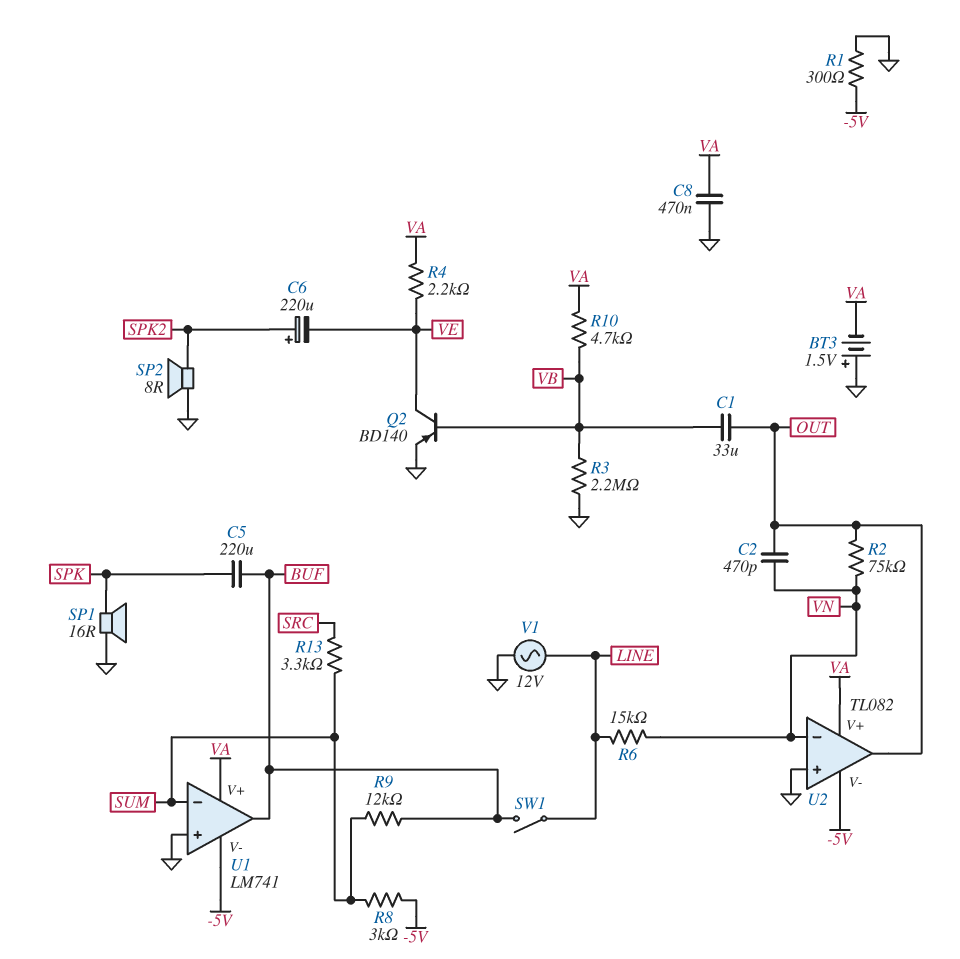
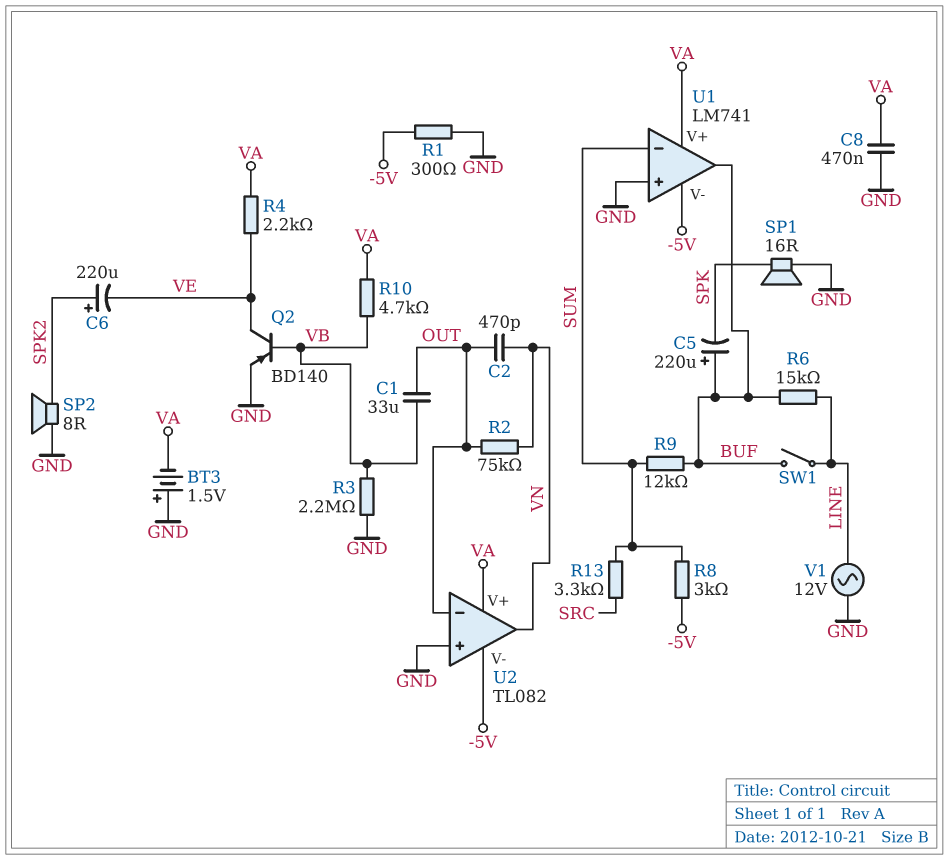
C5: 220uF (BUF, SPK) -> 220uF (plus BUF, minus SPK)
R6: 15k (LINE, VN) -> 15k (BUF, LINE)
U2 pin in-: VN -> OUT
U2 pin out: OUT -> VN

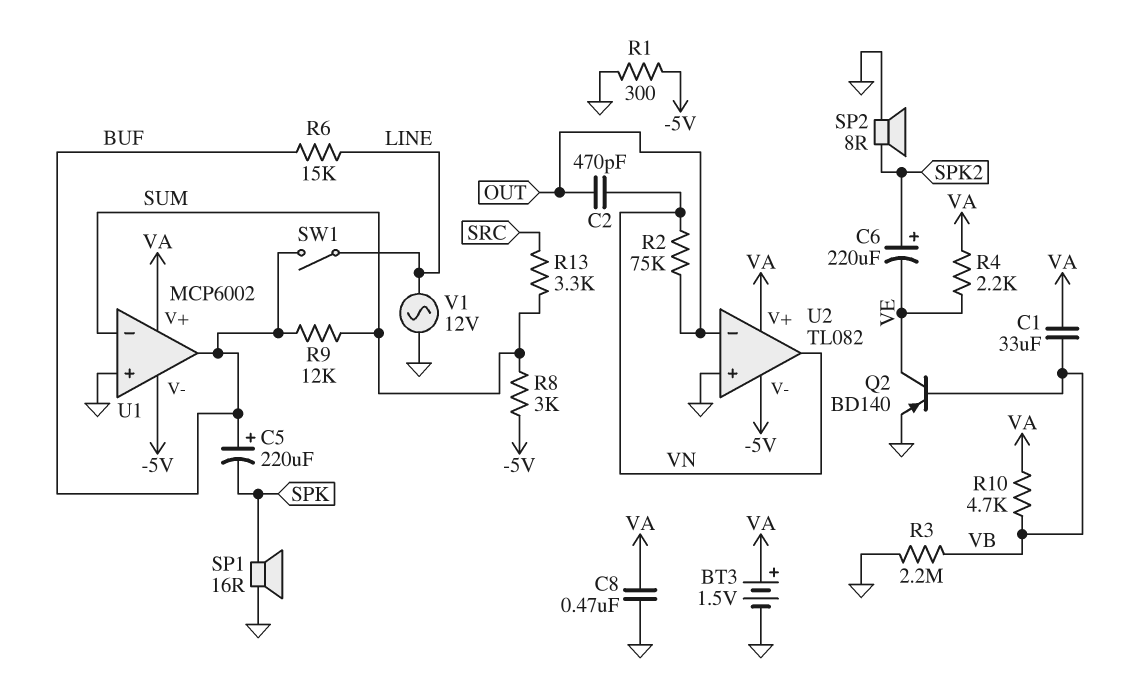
BT3: 1.5V (plus GND, minus VA) -> 1.5V (plus VA, minus GND)
C1: 33uF (OUT, VB) -> 33uF (VA, VB)
U1: LM741 -> MCP6002

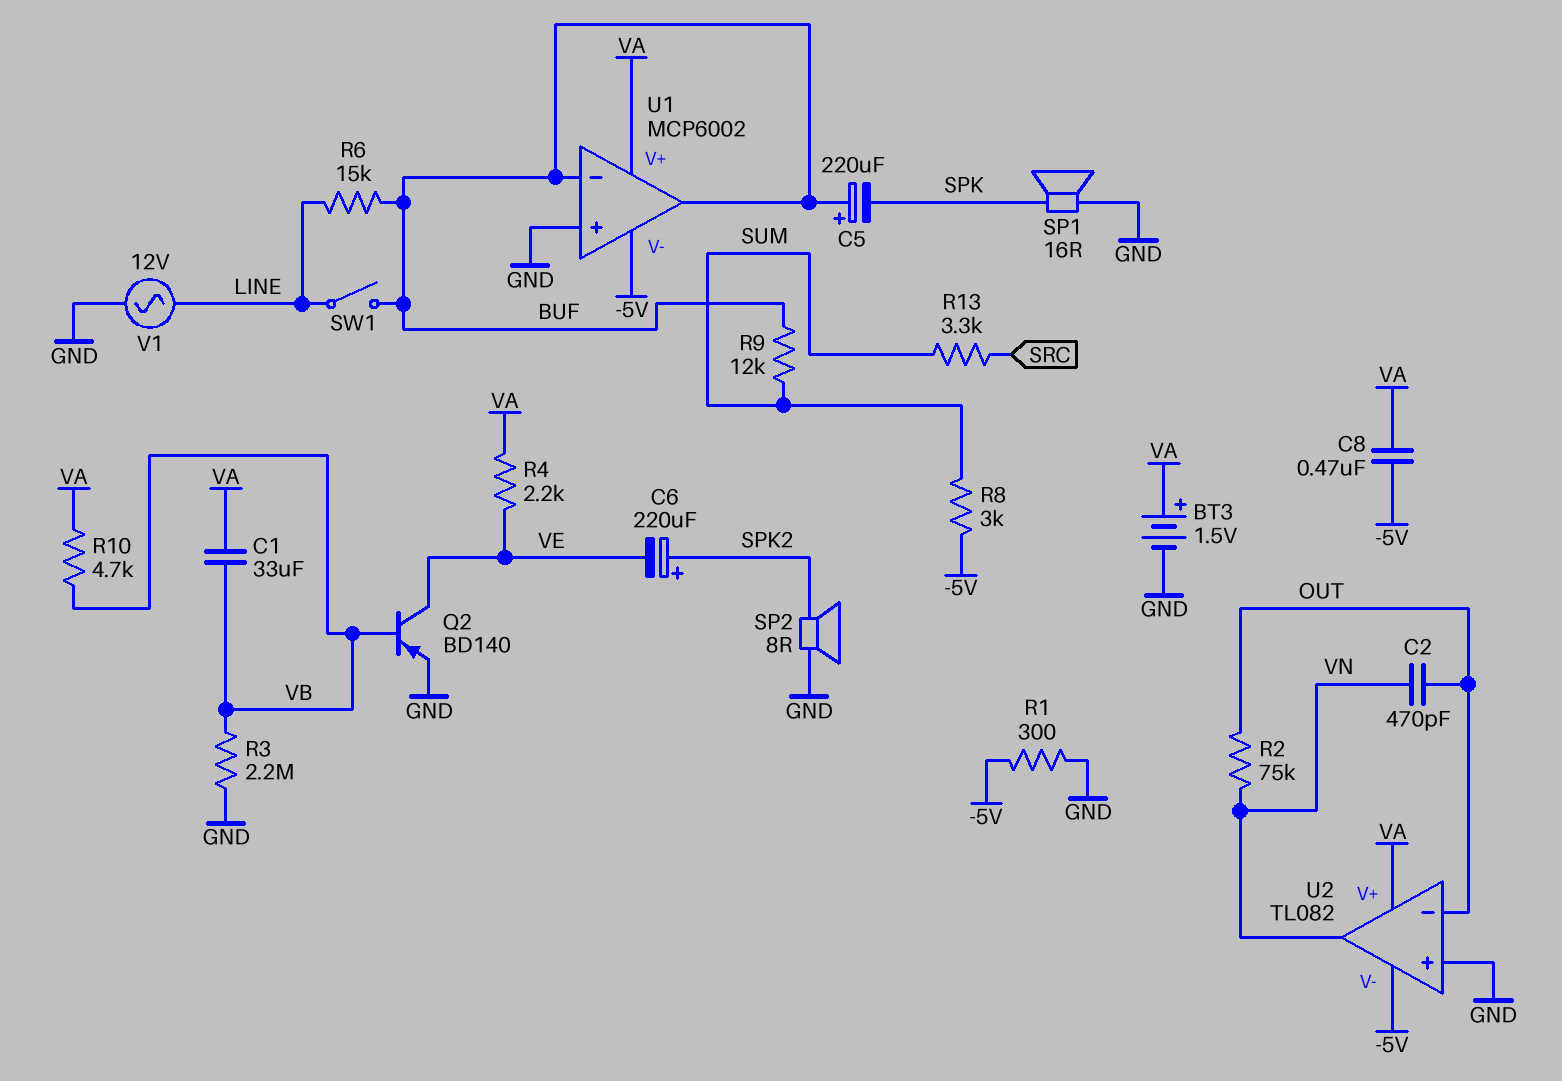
C8: 470nF (GND, VA) -> 470nF (-5V, VA)
U1 pin in-: SUM -> BUF

